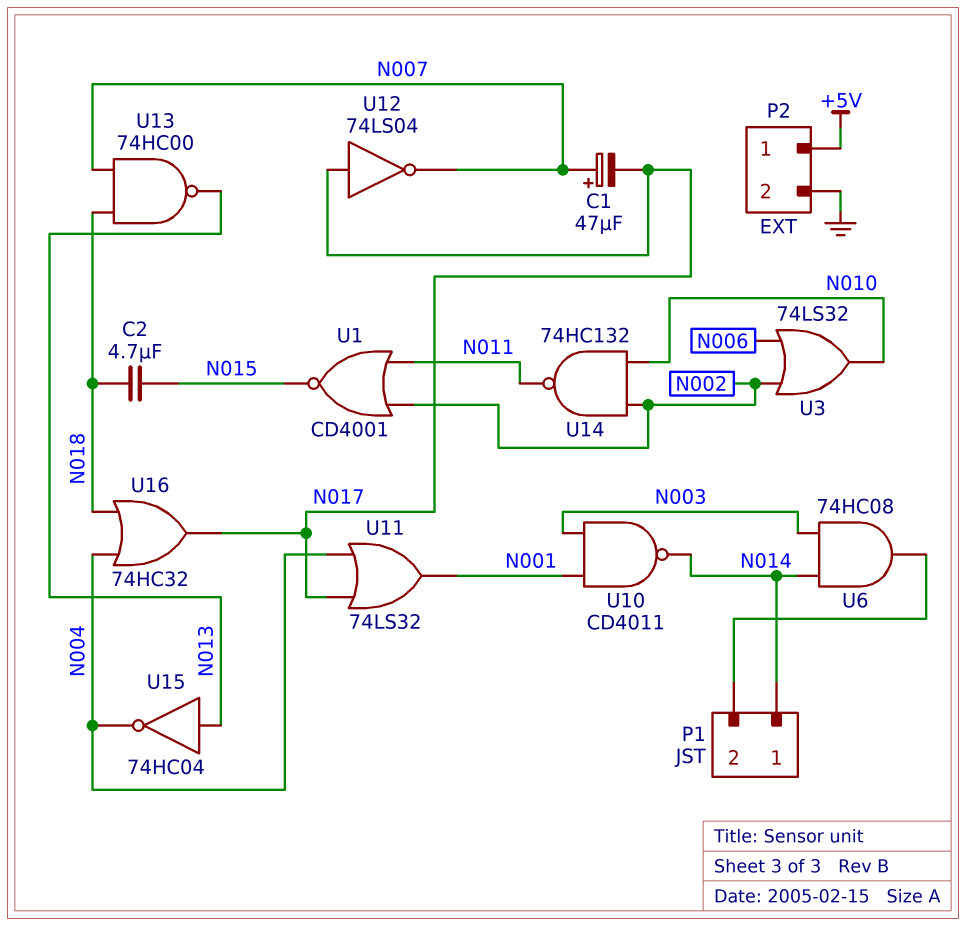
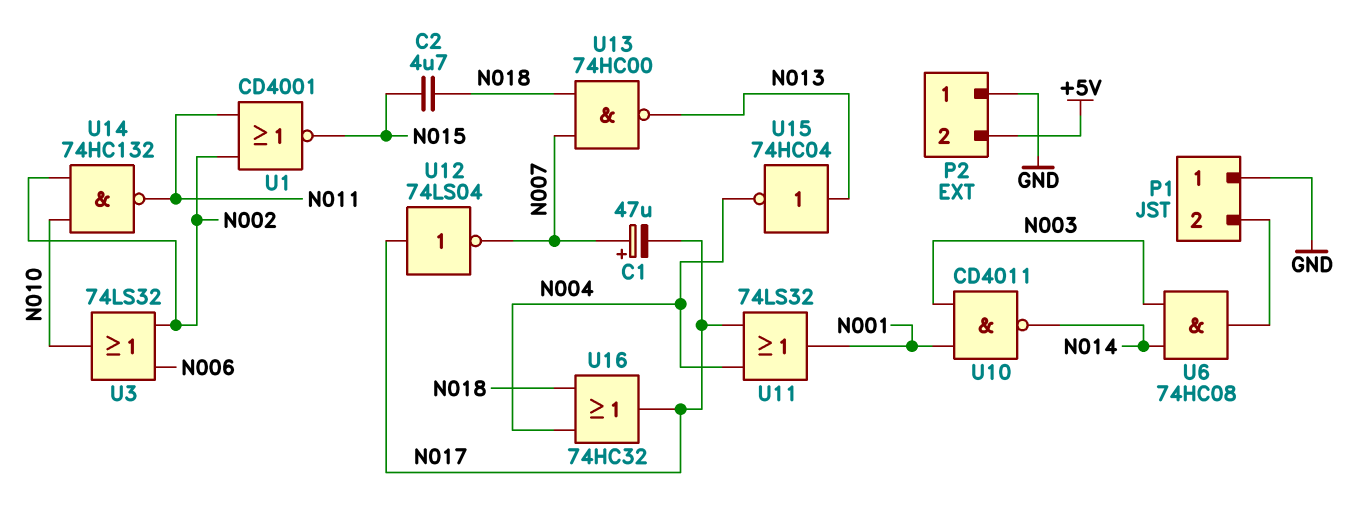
P1 pin 1: N014 -> GND
P2 pin 1: +5V -> GND
P2 pin 2: GND -> +5V

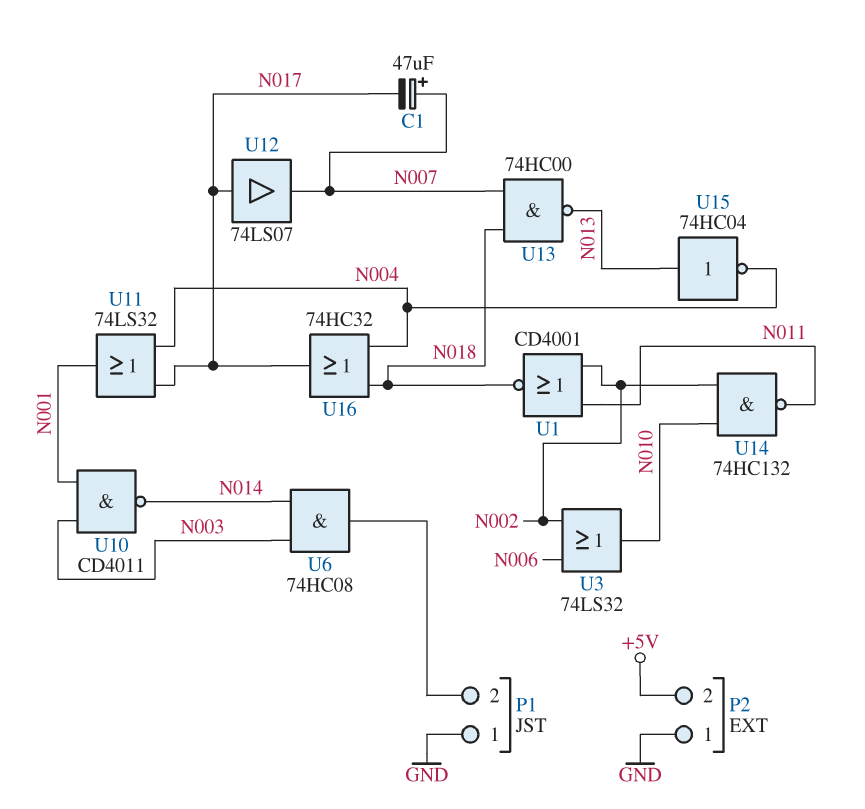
C2: 4.7uF (N015, N018) -> none
U1: NOR CD4001 (in N002, in N011, out N015) -> NOR CD4001 (in N002, in N011, out N018)
U12: NOT 74LS04 (in N017, out N007) -> buffer 74LS07 (in N017, out N007)

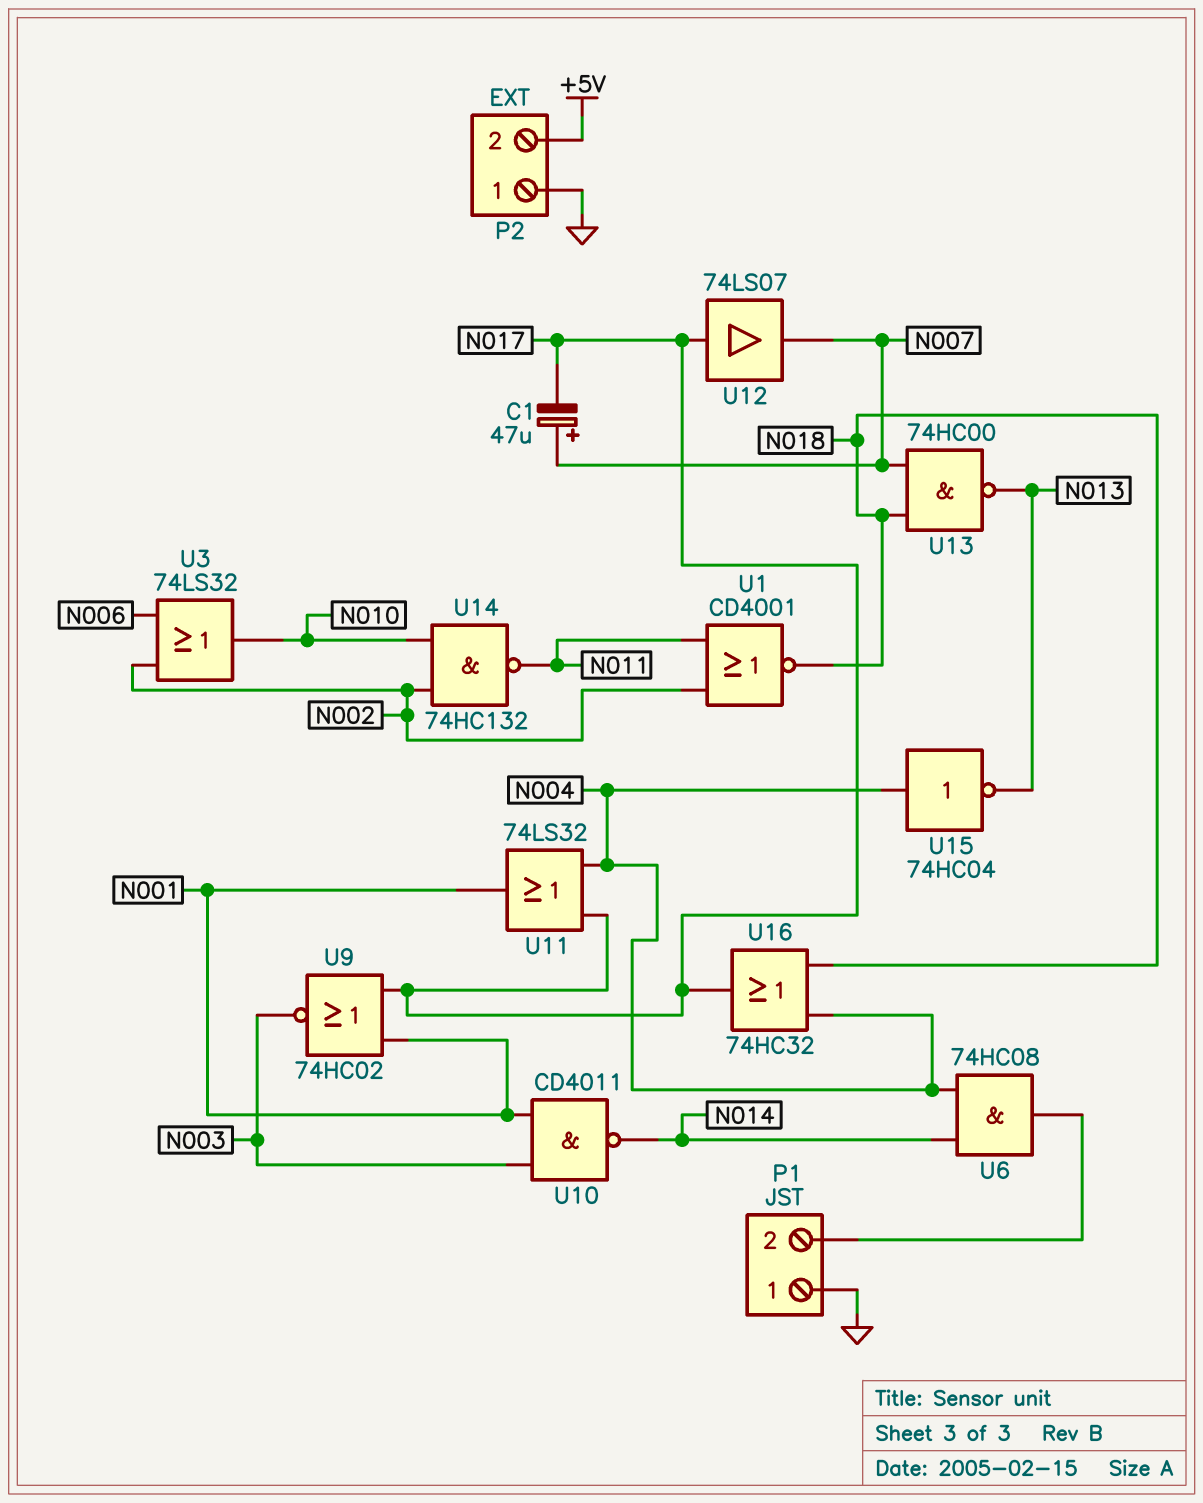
U6: AND 74HC08 (in N003, in N014, out P1/2) -> AND 74HC08 (in N004, in N014, out P1/2)
U9: none -> NOR 74HC02 (in N001, in N017, out N003)
U15: NOT 74HC04 (in N013, out N004) -> NOT 74HC04 (in N004, out N013)

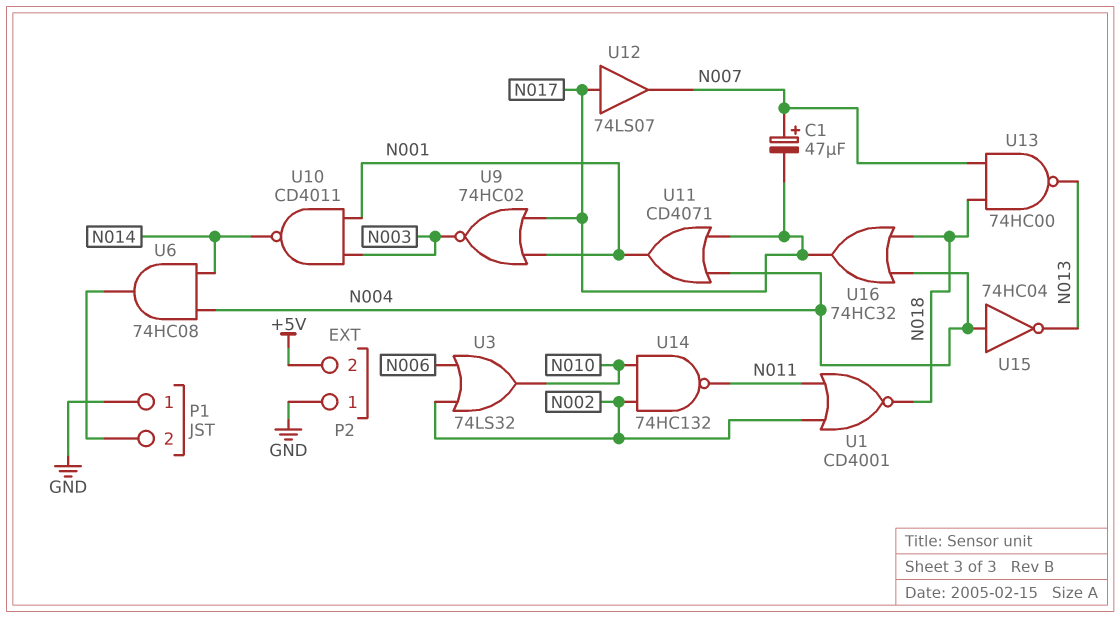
U11: OR 74LS32 (in N004, in N017, out N001) -> OR CD4071 (in N004, in N017, out N001)

